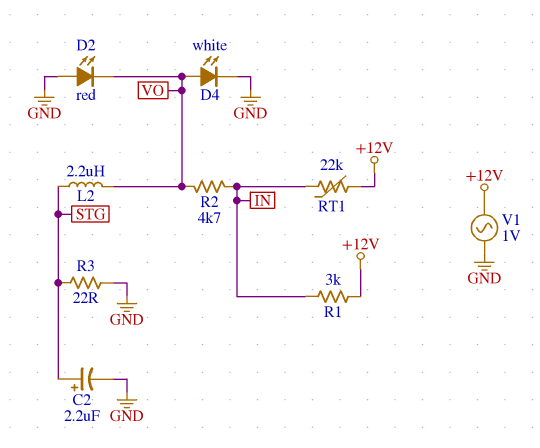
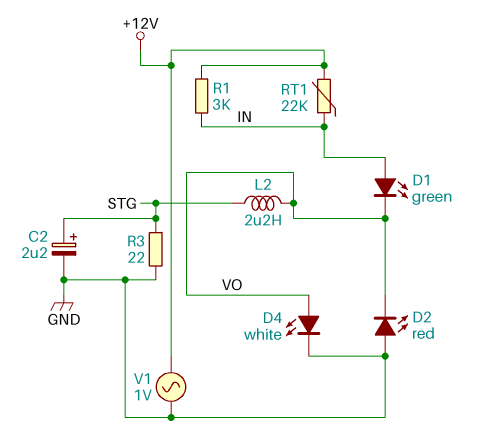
D1: none -> LED green (A IN, K VO)
R2: 4.7k (IN, VO) -> none

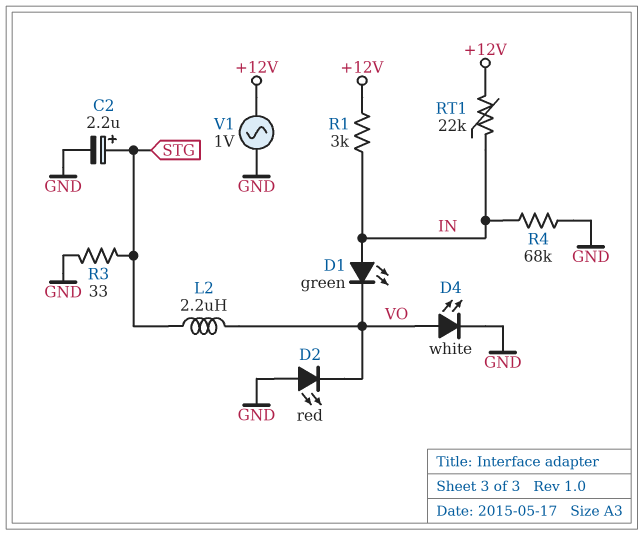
R3: 22 (GND, STG) -> 33 (GND, STG)
R4: none -> 68k (GND, IN)

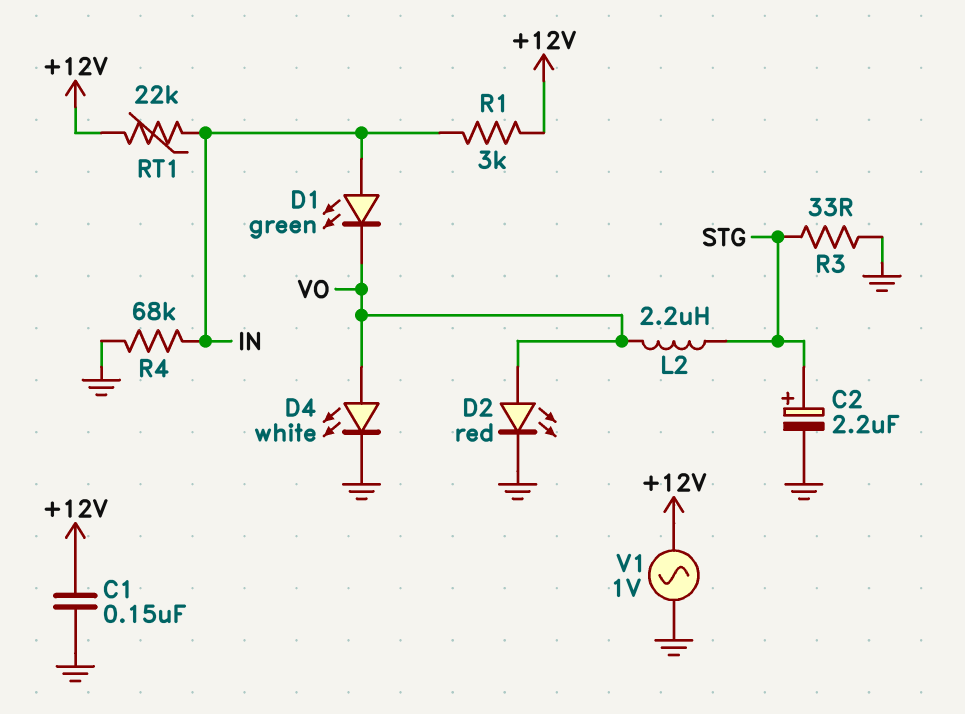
C1: none -> 150nF (+12V, GND)
D2: LED red (A GND, K VO) -> LED red (A VO, K GND)

